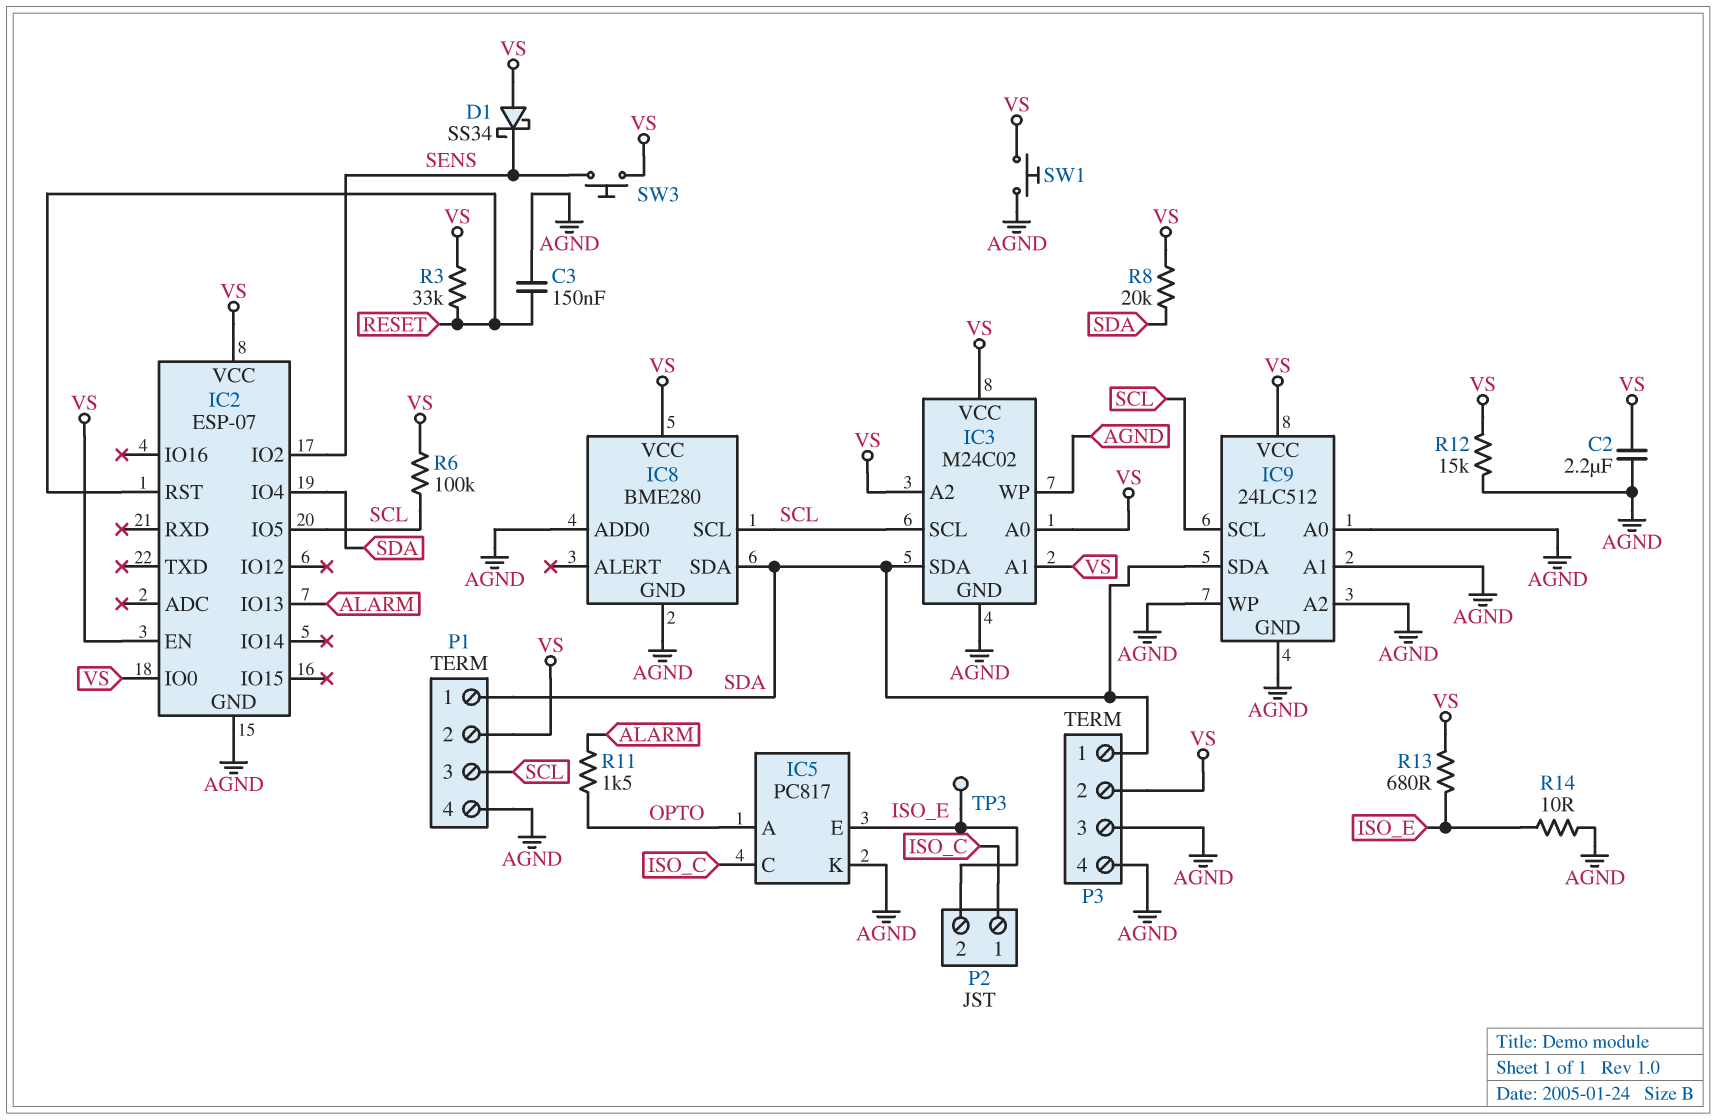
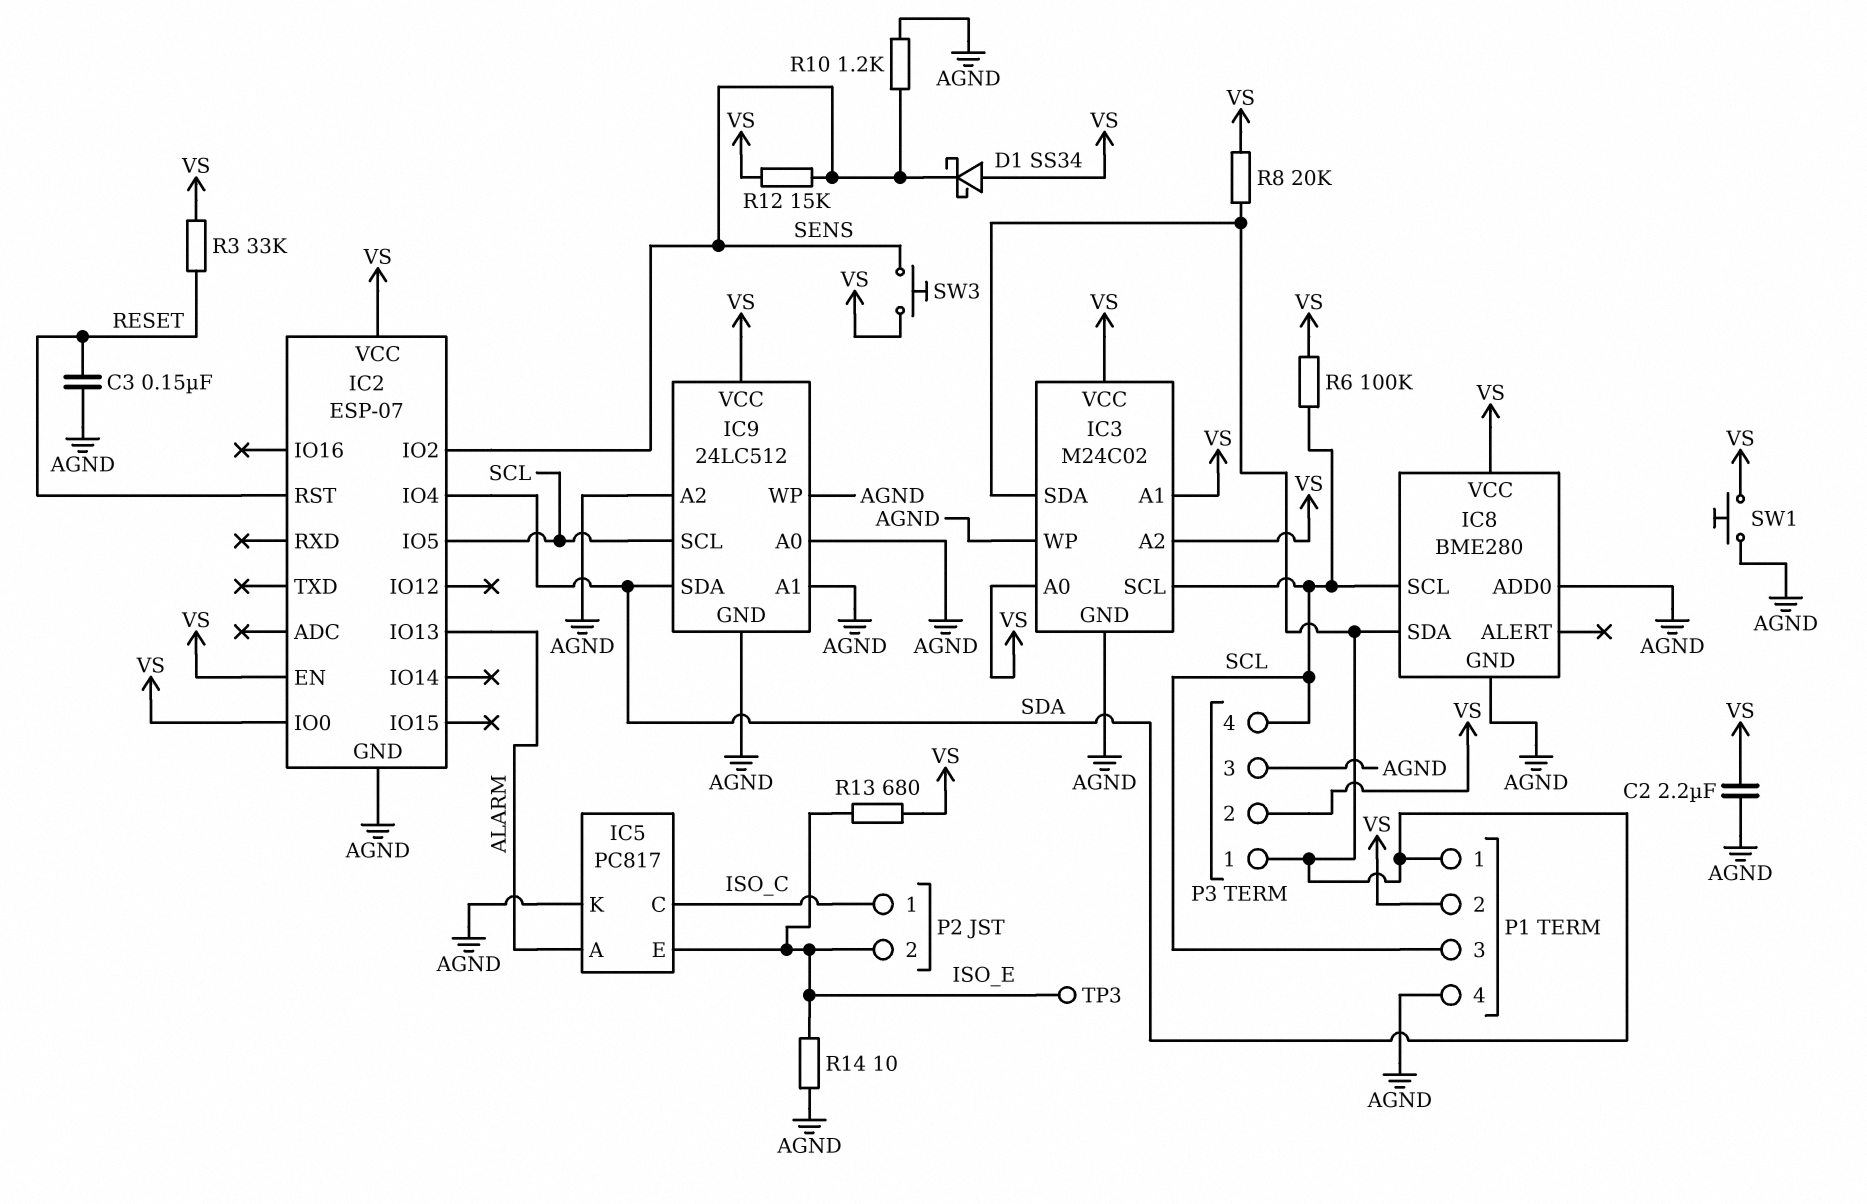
IC5 pin A: OPTO -> ALARM
P3 pin 4: AGND -> SCL
R10: none -> 1.2k (AGND, SENS)
R11: 1.5k (ALARM, OPTO) -> none
R12: 15k (AGND, VS) -> 15k (SENS, VS)

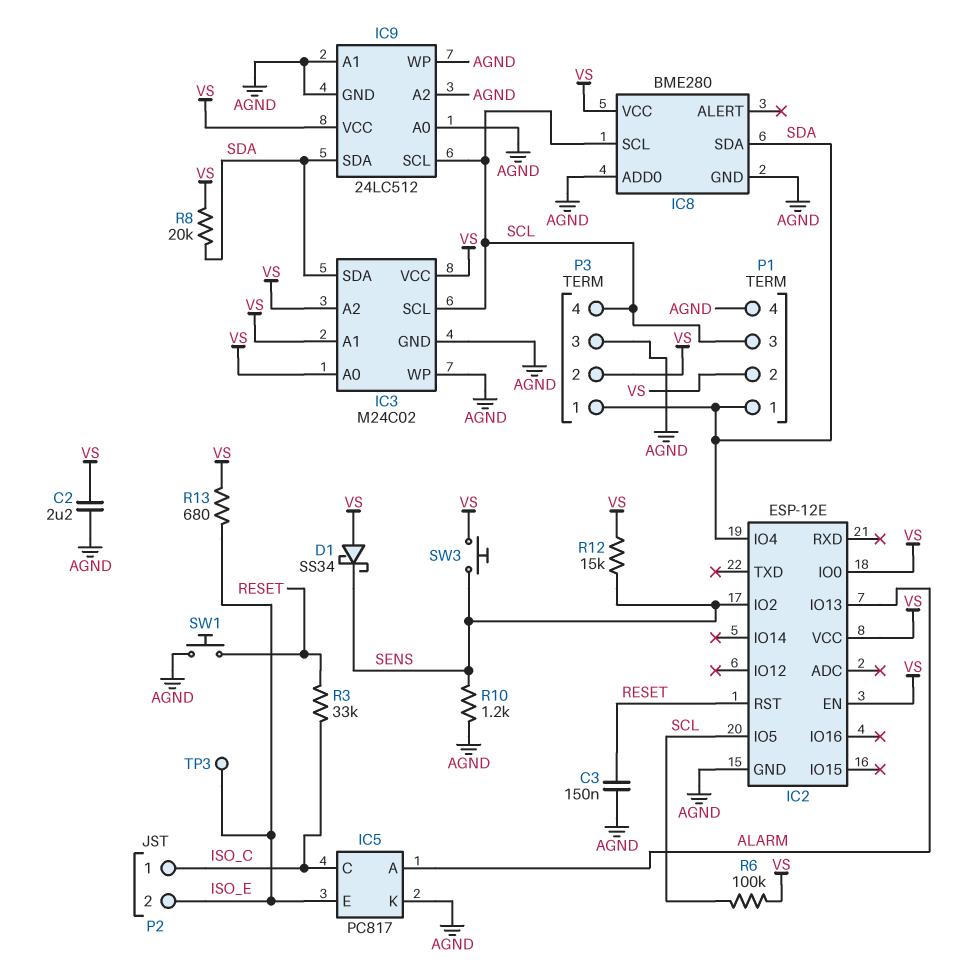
IC2: ESP-07 -> ESP-12E
R3: 33k (RESET, VS) -> 33k (ISO_C, RESET)
R14: 10 (AGND, ISO_E) -> none
SW1: button (AGND, VS) -> button (AGND, RESET)

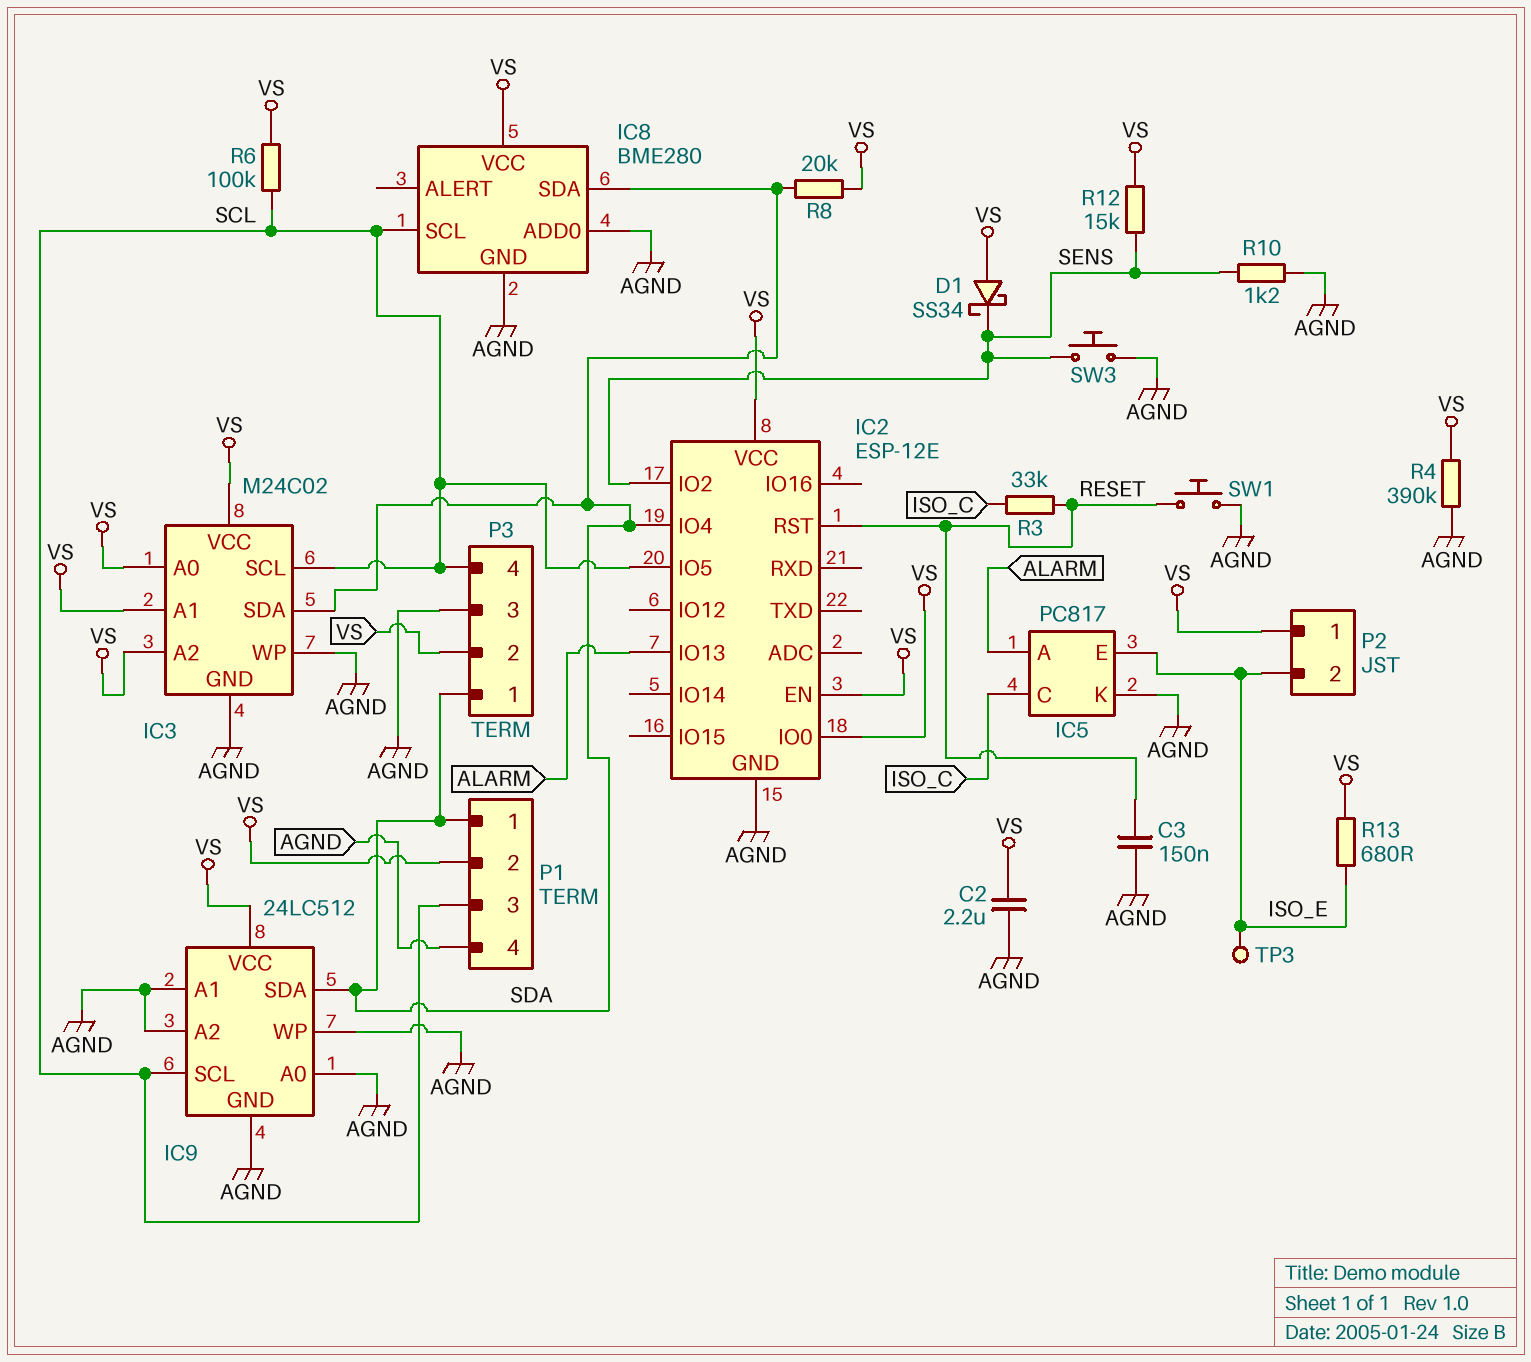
P2 pin 1: ISO_C -> VS
R4: none -> 390k (AGND, VS)
SW3: button (SENS, VS) -> button (AGND, SENS)

